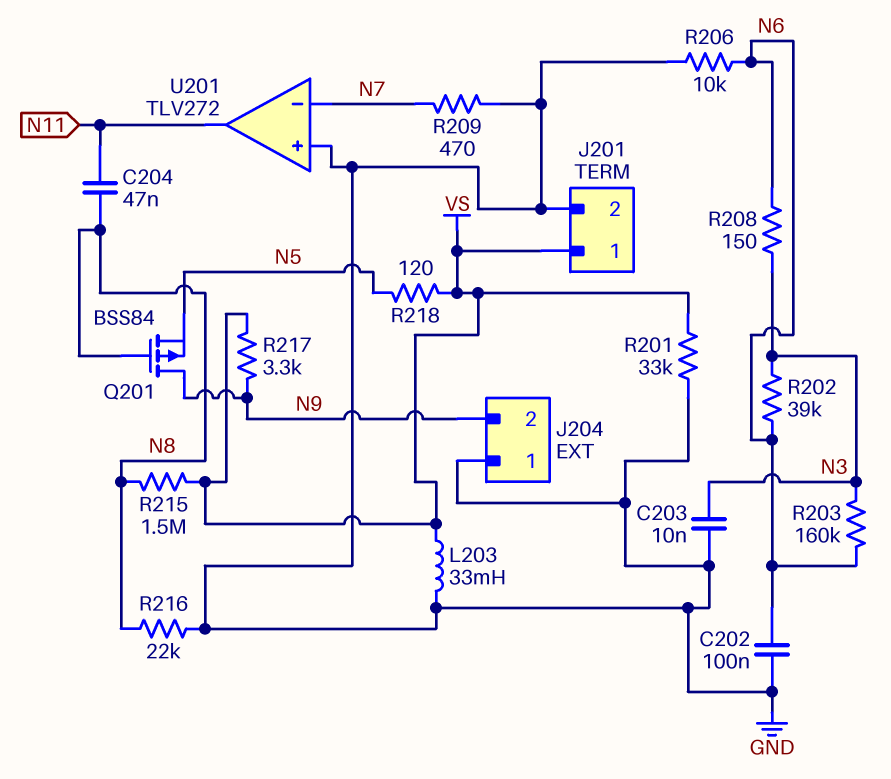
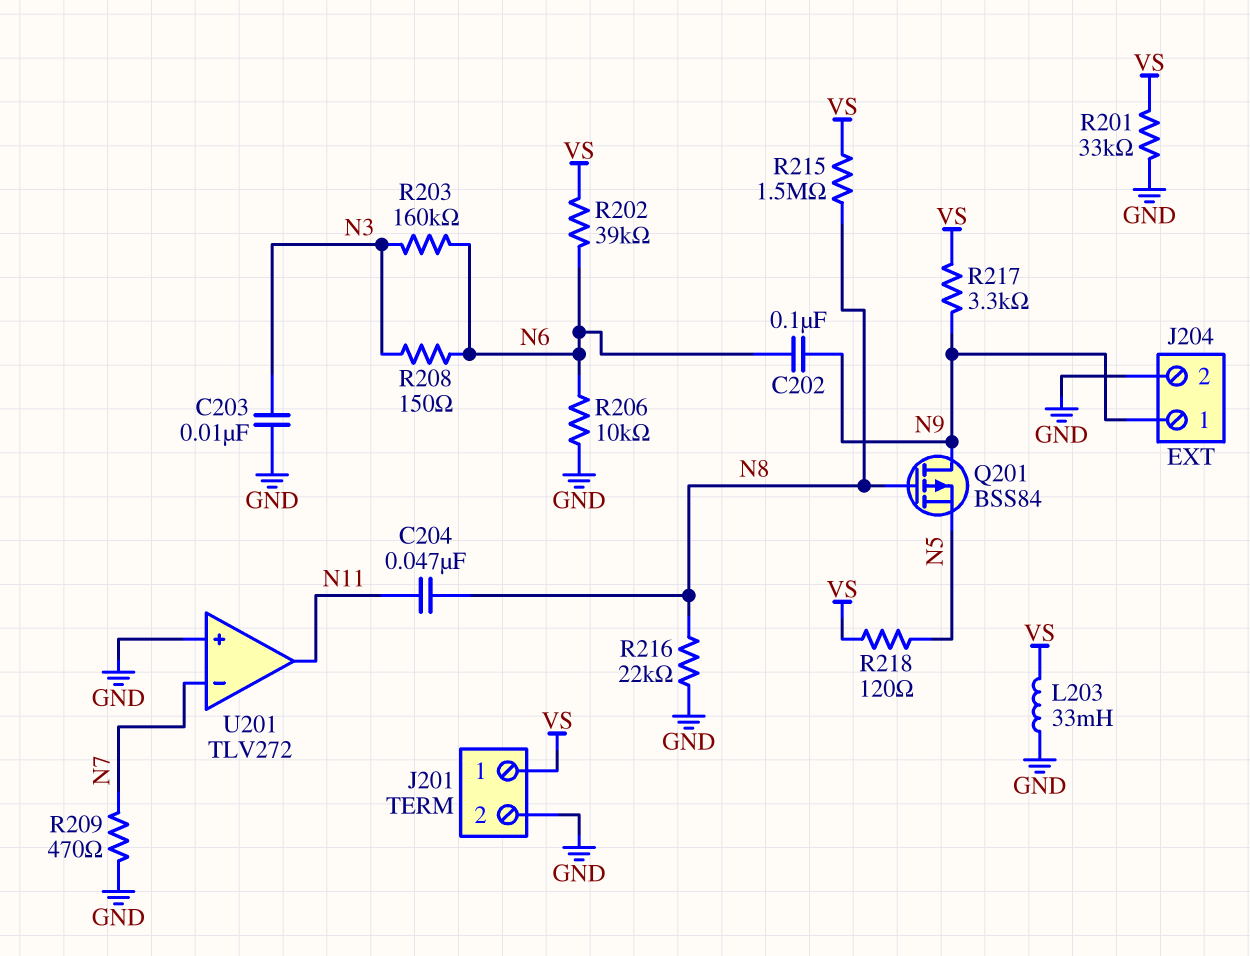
C202: 100nF (GND, N6) -> 100nF (N6, N9)
J204 pin 1: GND -> N9
J204 pin 2: N9 -> GND
R202: 39k (N3, N6) -> 39k (N6, VS)

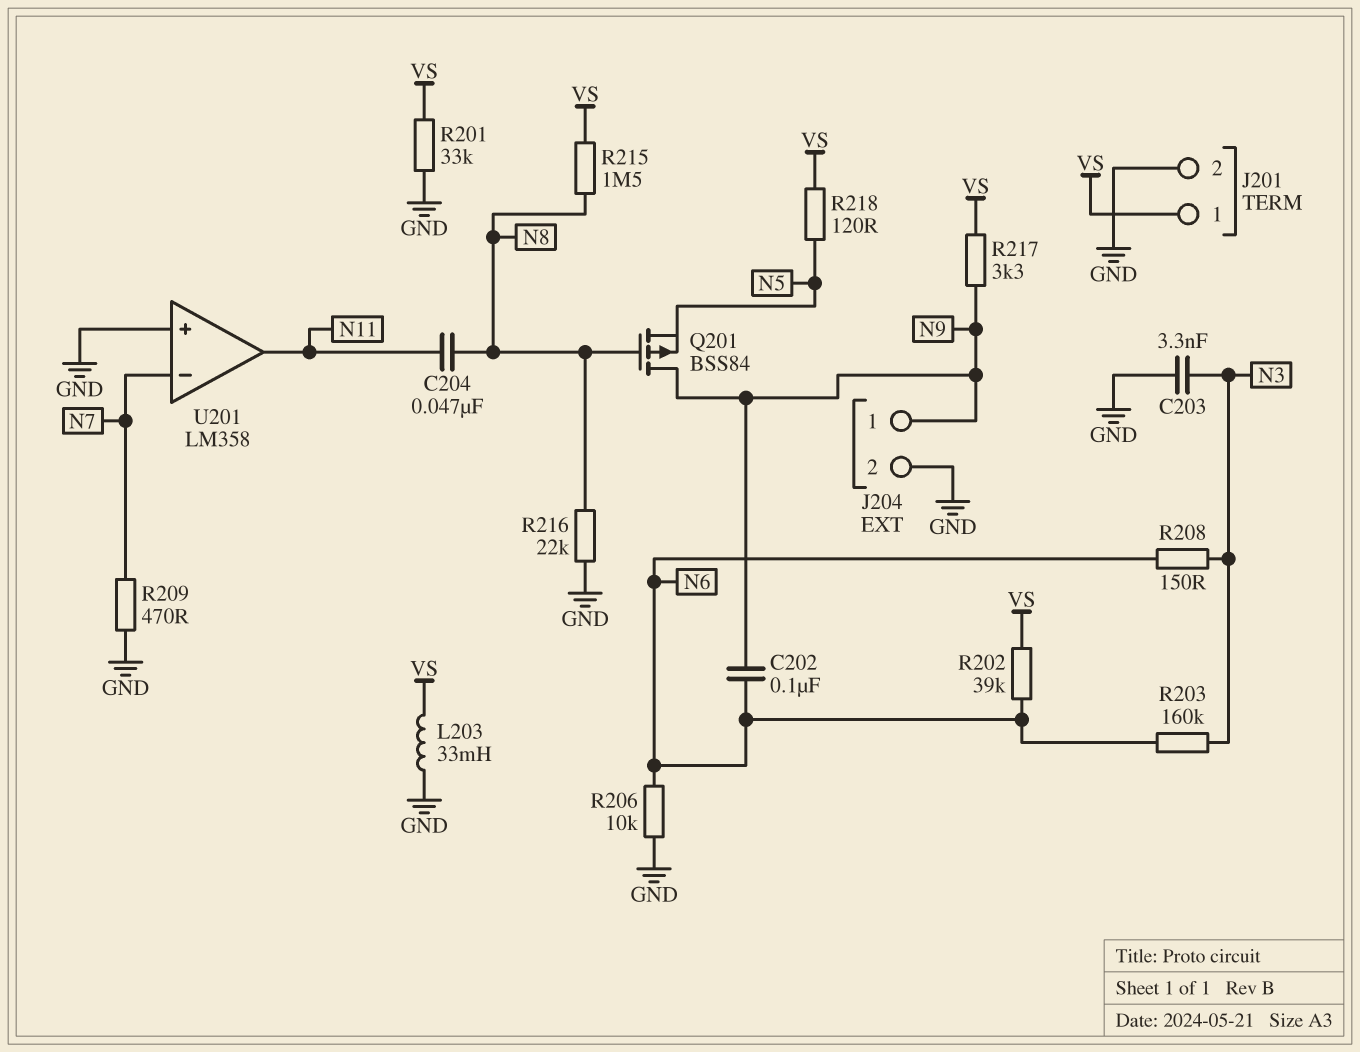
C203: 10nF (GND, N3) -> 3.3nF (GND, N3)
U201: TLV272 -> LM358

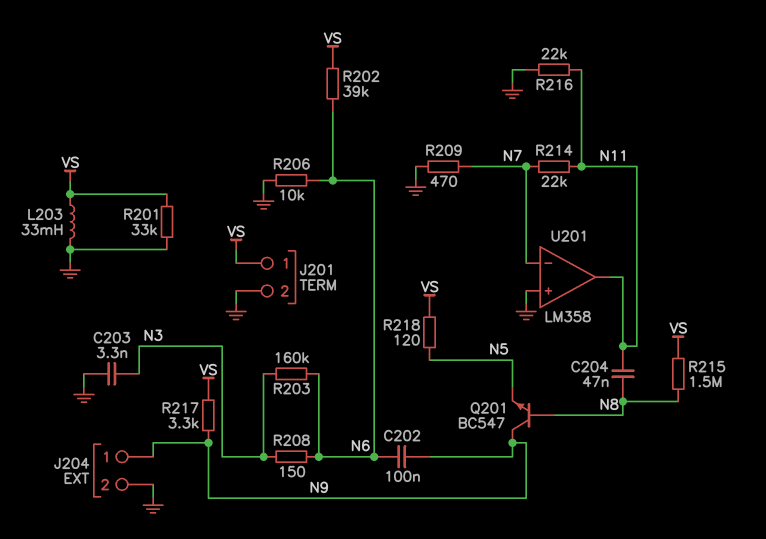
Q201: PMOS BSS84 (G N8, D N9, S N5) -> NPN BC547 (B N8, C N9, E N5)
R214: none -> 22k (N7, N11)
R216: 22k (GND, N8) -> 22k (GND, N11)

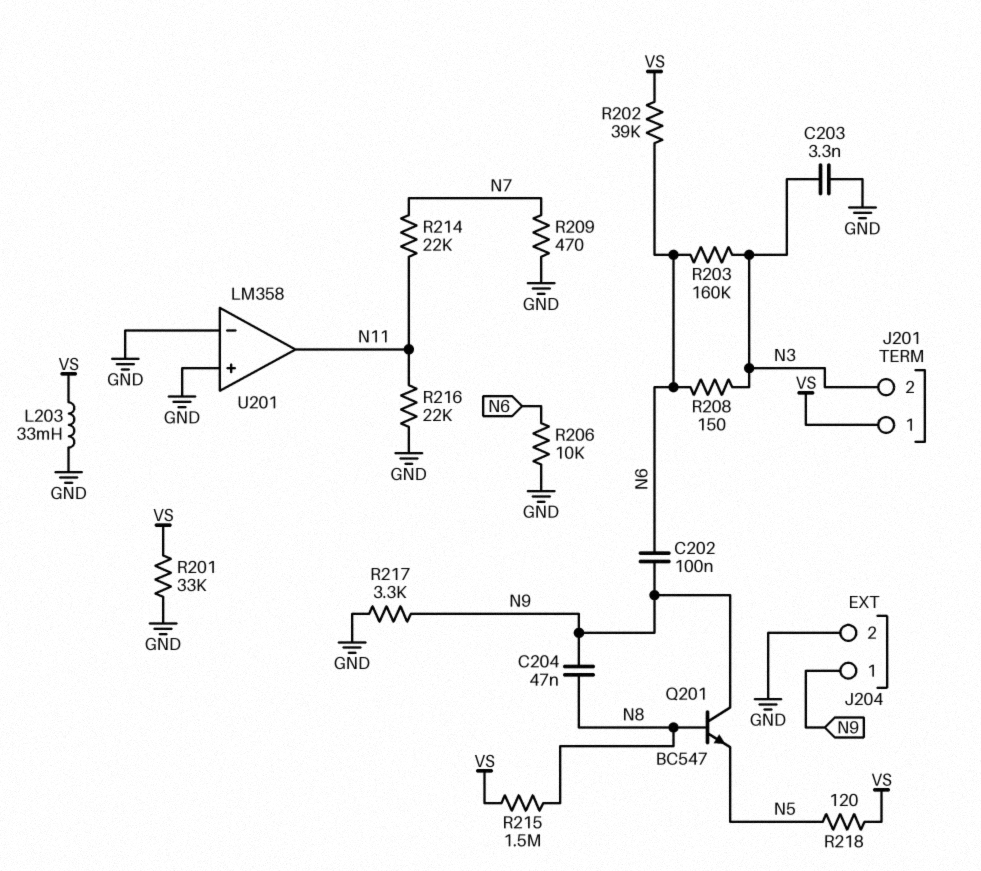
C204: 47nF (N8, N11) -> 47nF (N8, N9)
J201 pin 2: GND -> N3
R217: 3.3k (N9, VS) -> 3.3k (GND, N9)
U201 pin in-: N7 -> GND

